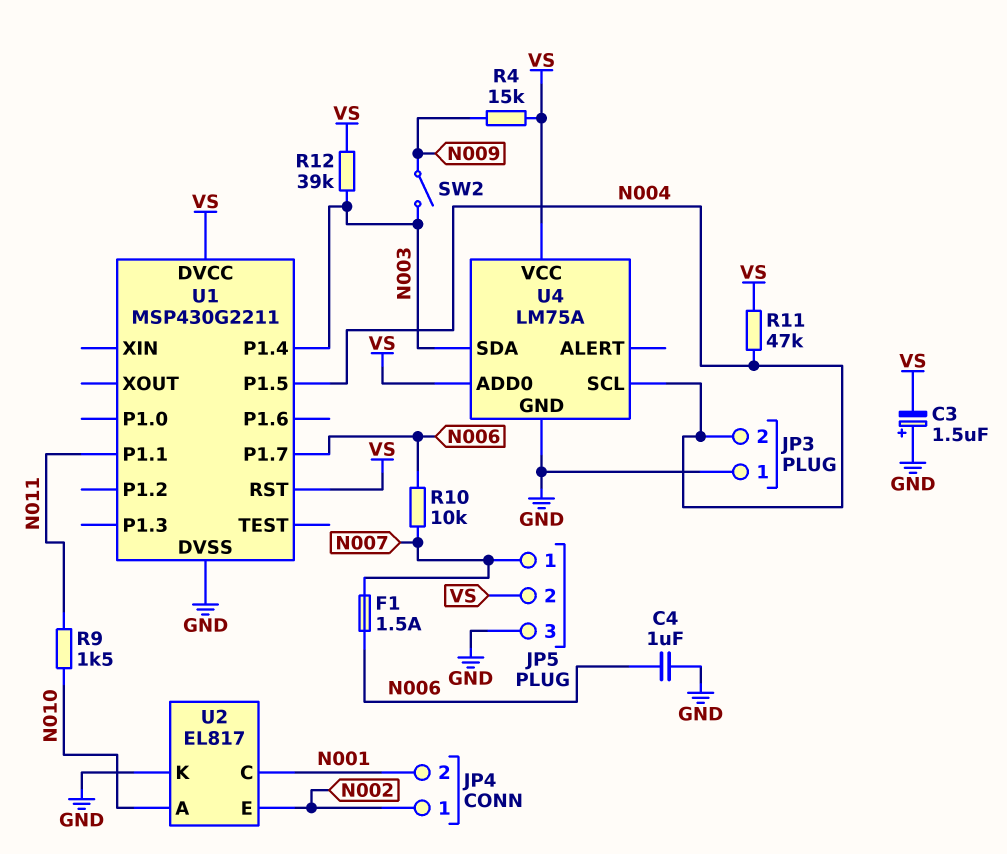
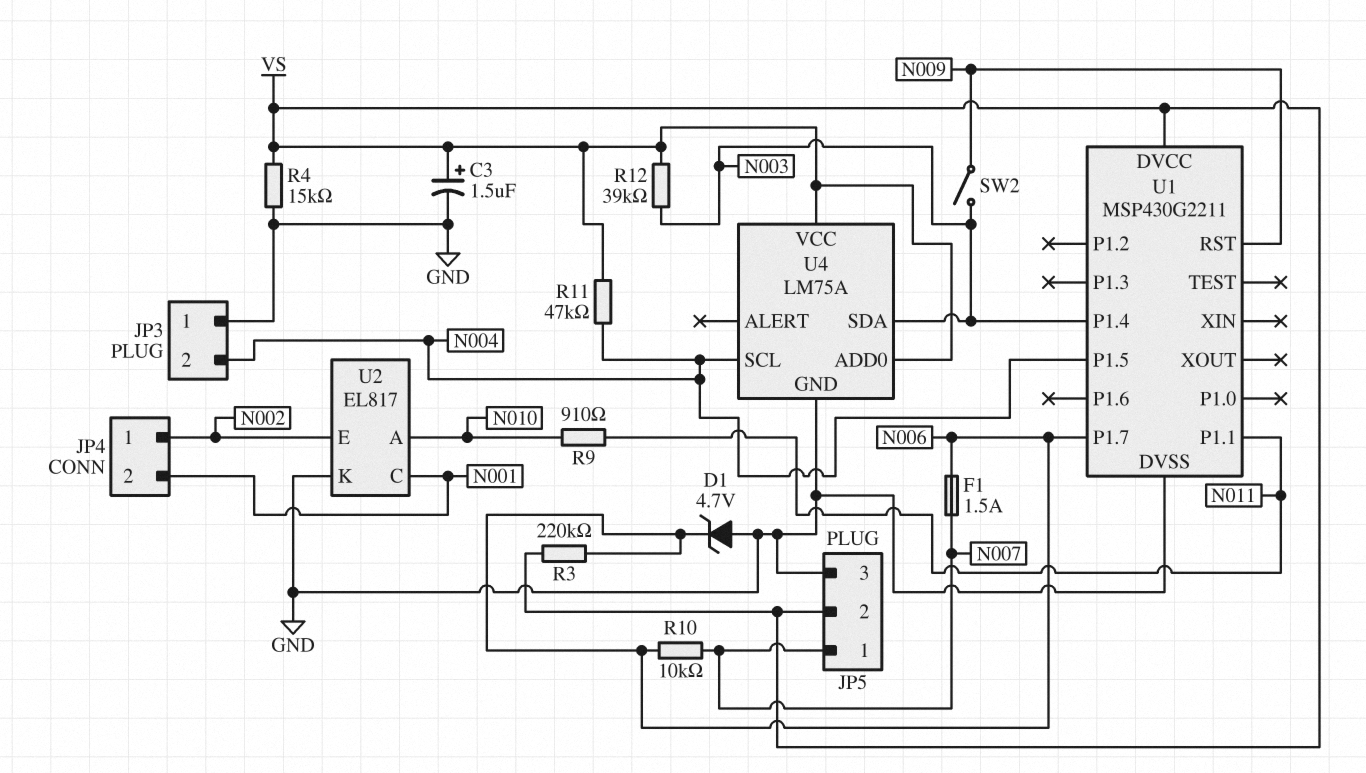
C3: 1.5uF (plus GND, minus VS) -> 1.5uF (plus VS, minus GND)
C4: 1uF (GND, N006) -> none
D1: none -> zener 4.7V (A GND, K N006)
R3: none -> 220k (N006, VS)
R4: 15k (N009, VS) -> 15k (GND, VS)
R9: 1.5k (N010, N011) -> 910 (N010, N011)
U1 pin RST: VS -> N009

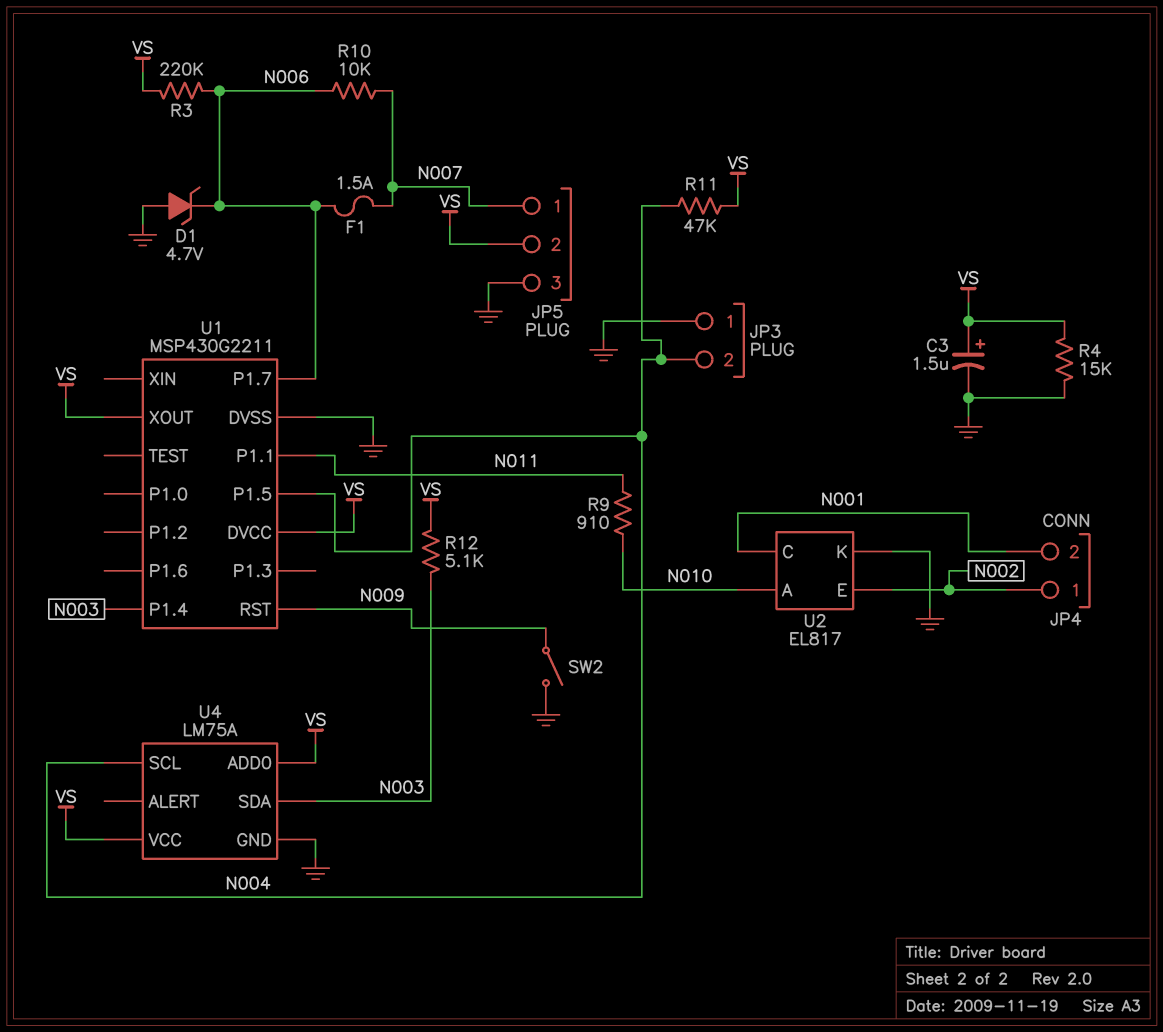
R12: 39k (N003, VS) -> 5.1k (N003, VS)
SW2: switch (N003, N009) -> switch (GND, N009)
U1 pin XOUT: none -> VS

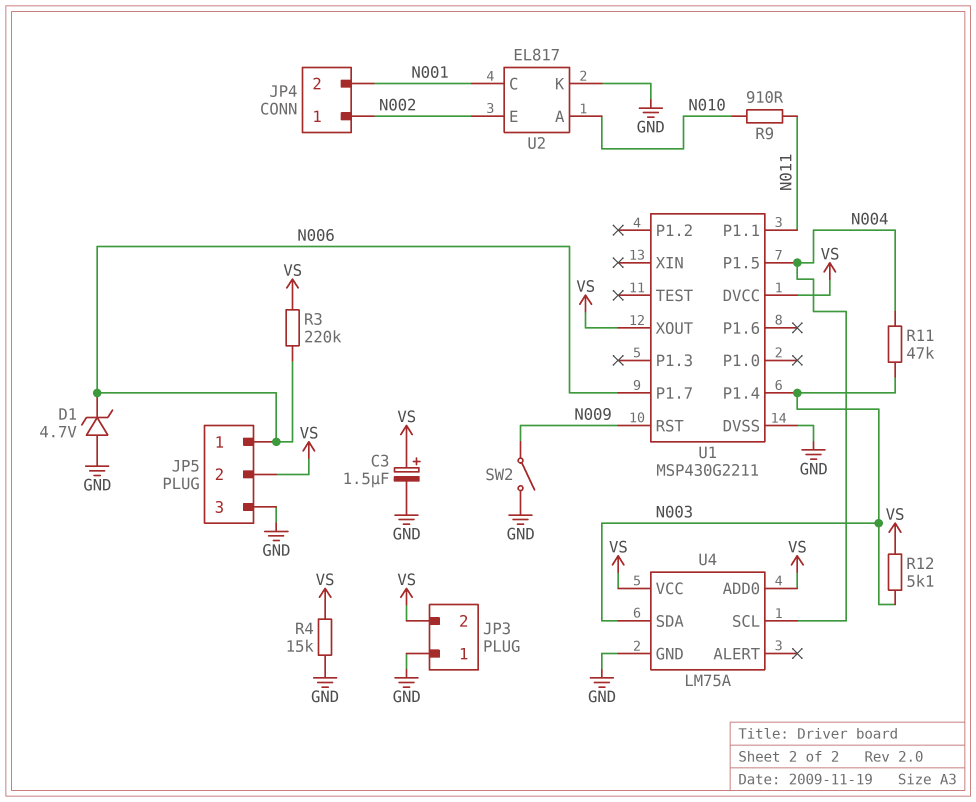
F1: 1.5A (N006, N007) -> none
JP3 pin 2: N004 -> VS
JP5 pin 1: N007 -> N006
R10: 10k (N006, N007) -> none
R11: 47k (N004, VS) -> 47k (N003, N004)

